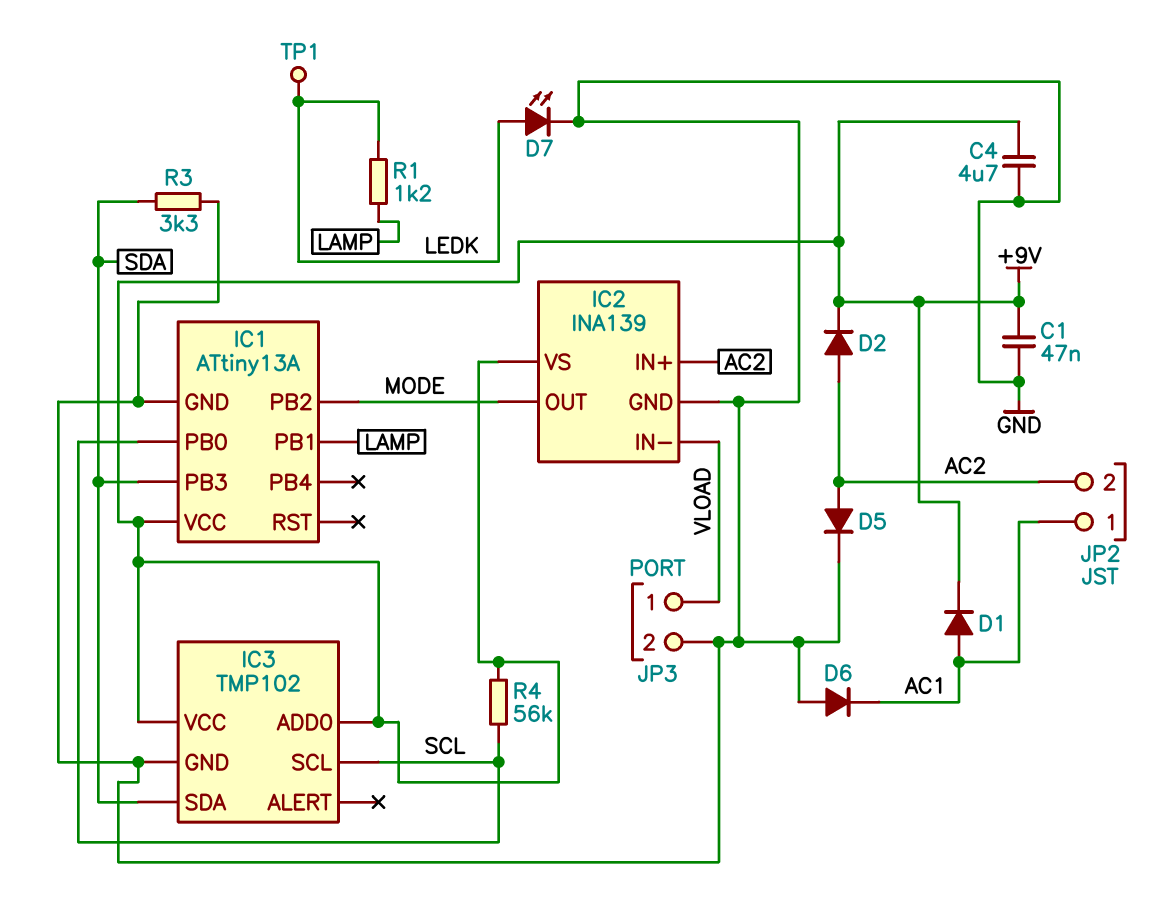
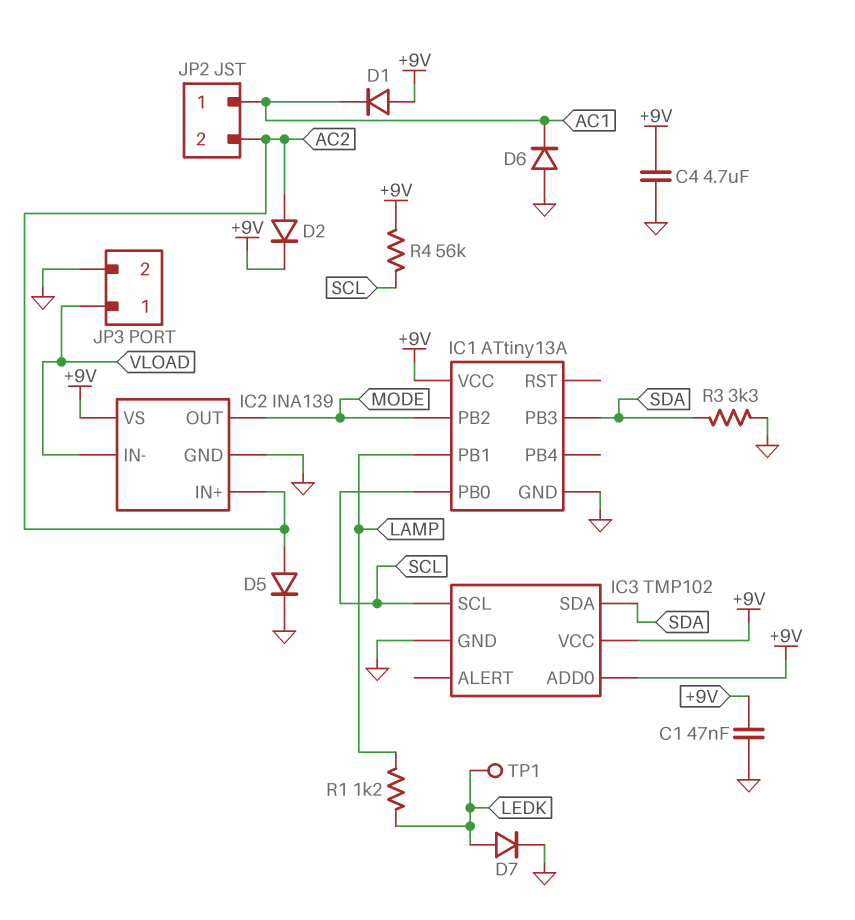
D1: diode (A AC1, K +9V) -> diode (A +9V, K AC1)
D7: LED (A LEDK, K GND) -> diode (A LEDK, K GND)

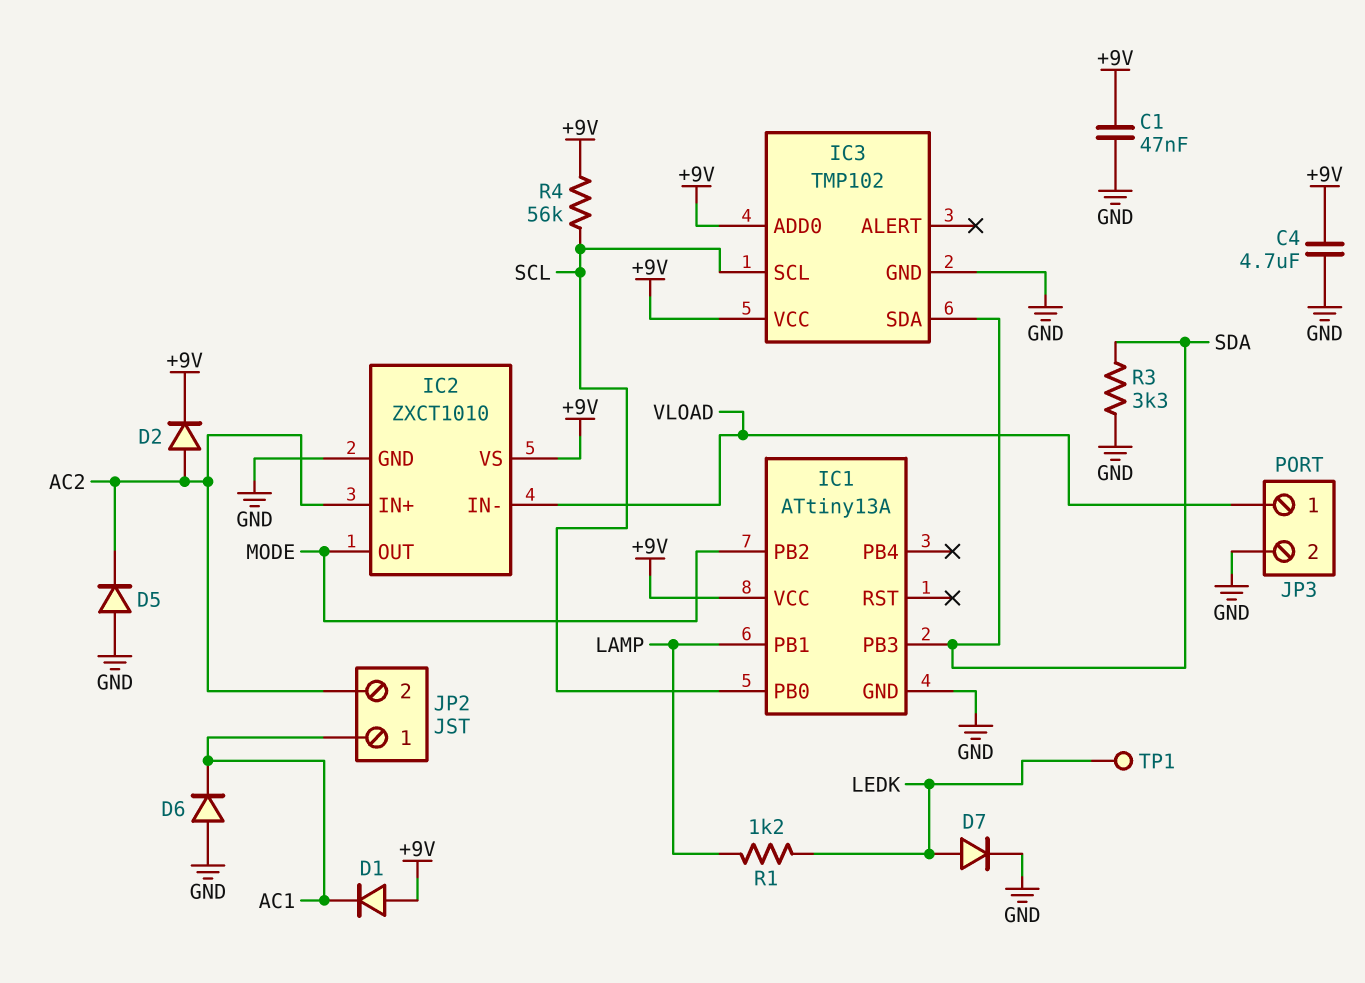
D5: diode (A AC2, K GND) -> diode (A GND, K AC2)
IC2: INA139 -> ZXCT1010

